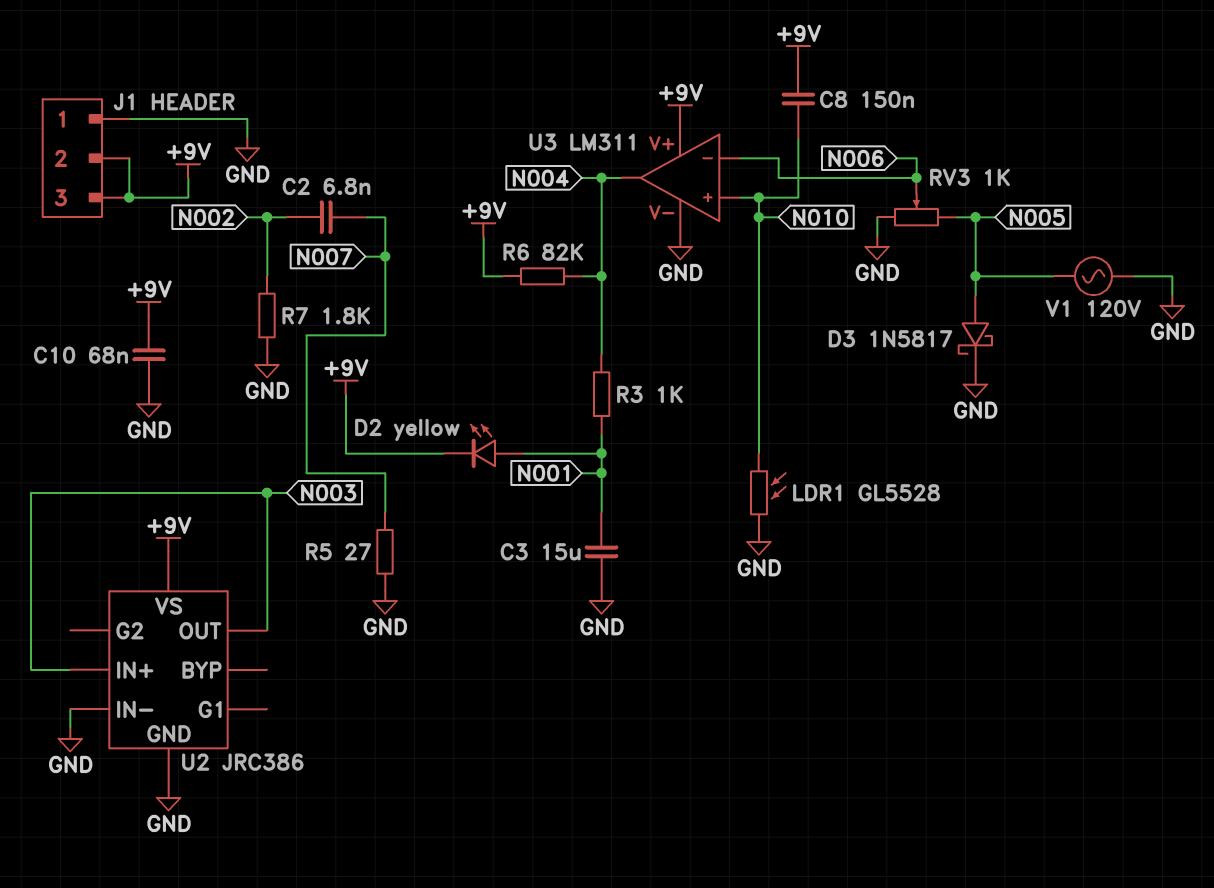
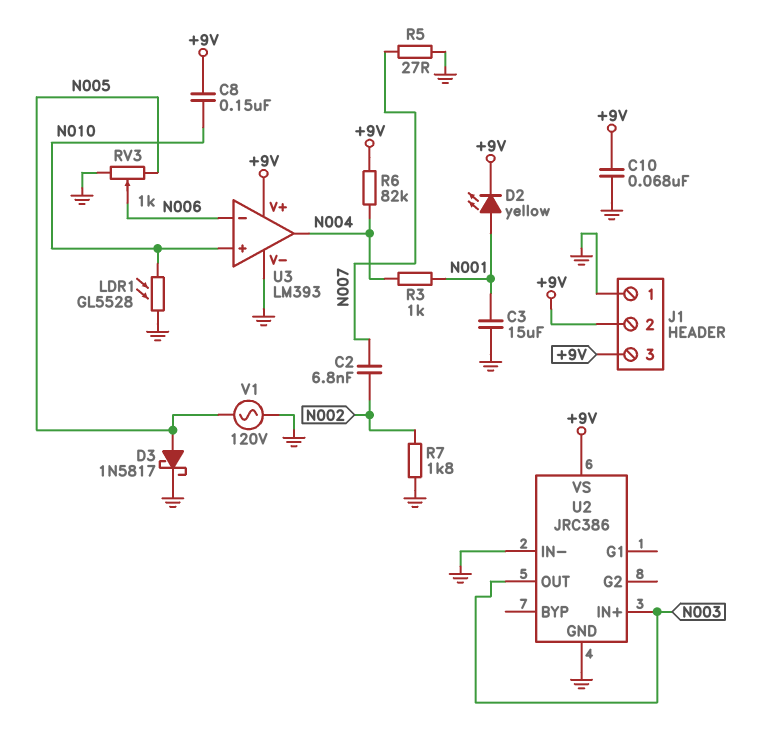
U3: LM311 -> LM393

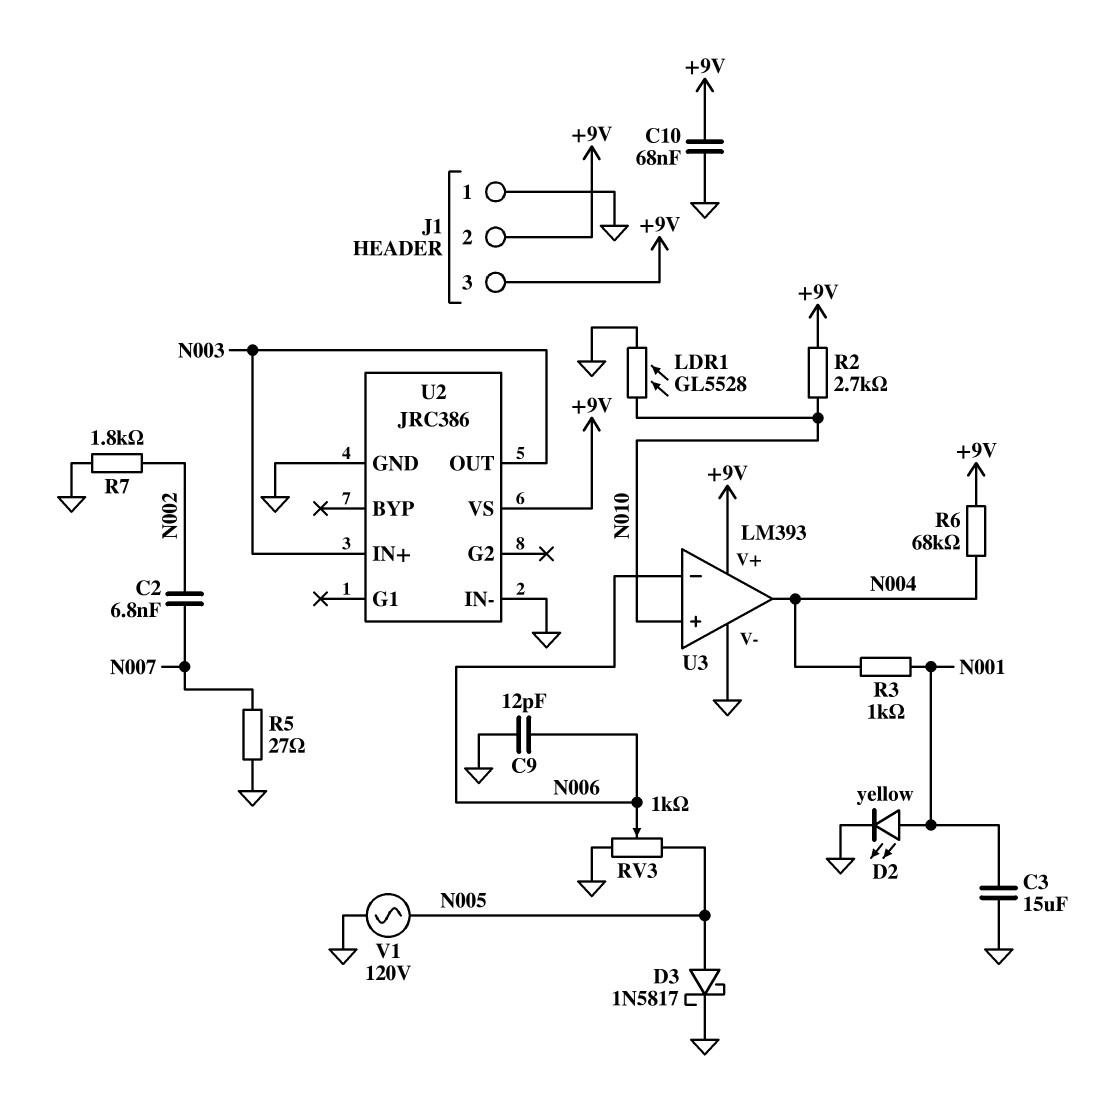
C8: 150nF (+9V, N010) -> none
C9: none -> 12pF (GND, N006)
D2: LED yellow (A N001, K +9V) -> LED yellow (A N001, K GND)
R2: none -> 2.7k (+9V, N010)
R6: 82k (+9V, N004) -> 68k (+9V, N004)

